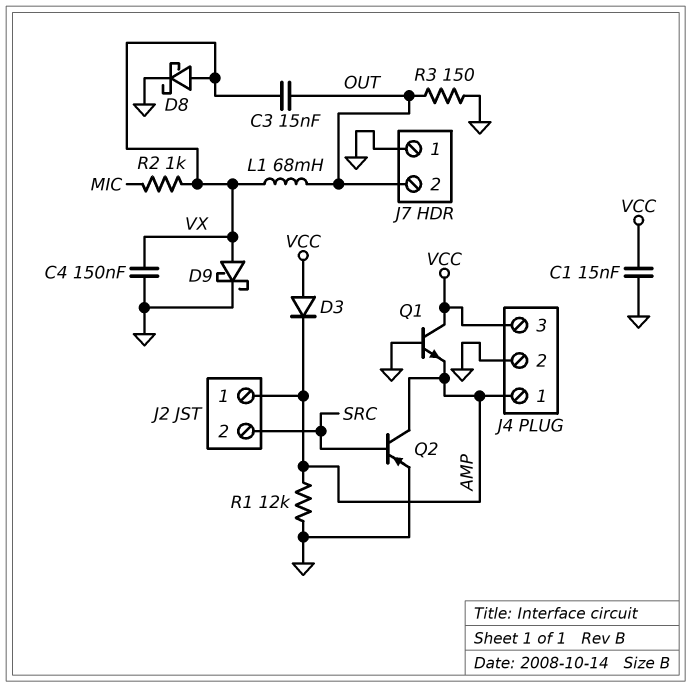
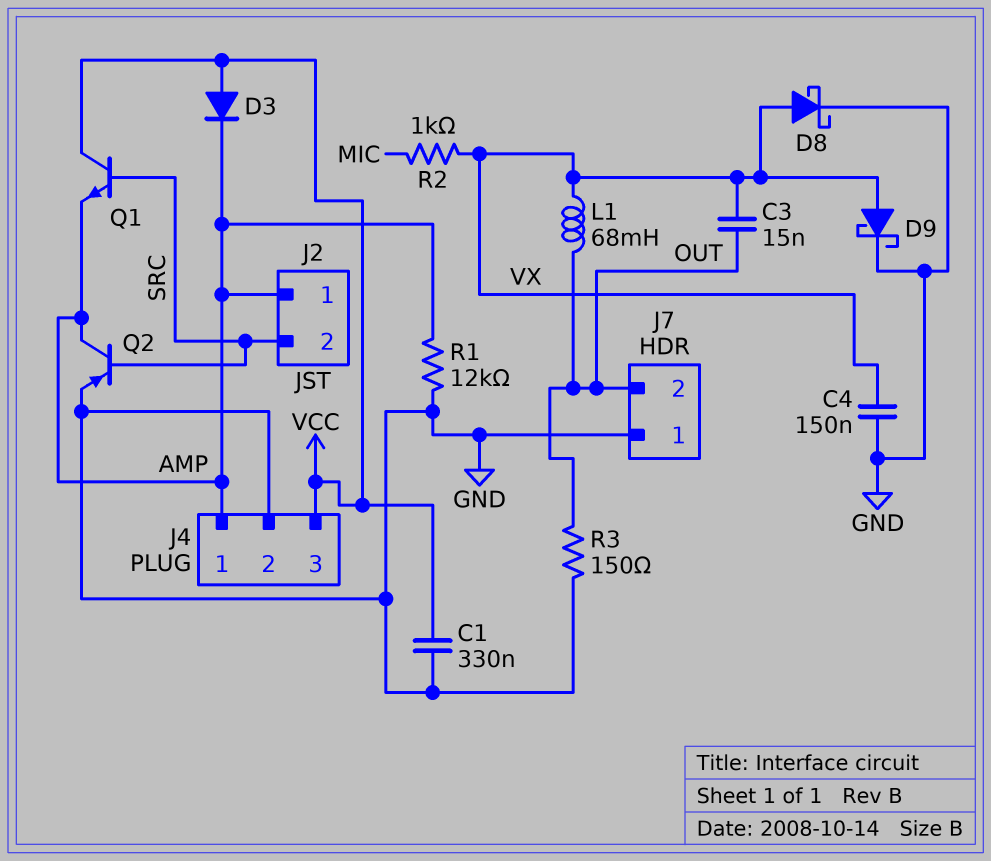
C1: 15nF (GND, VCC) -> 330nF (GND, VCC)
Q1: NPN (B GND, C VCC, E AMP) -> NPN (B SRC, C VCC, E AMP)

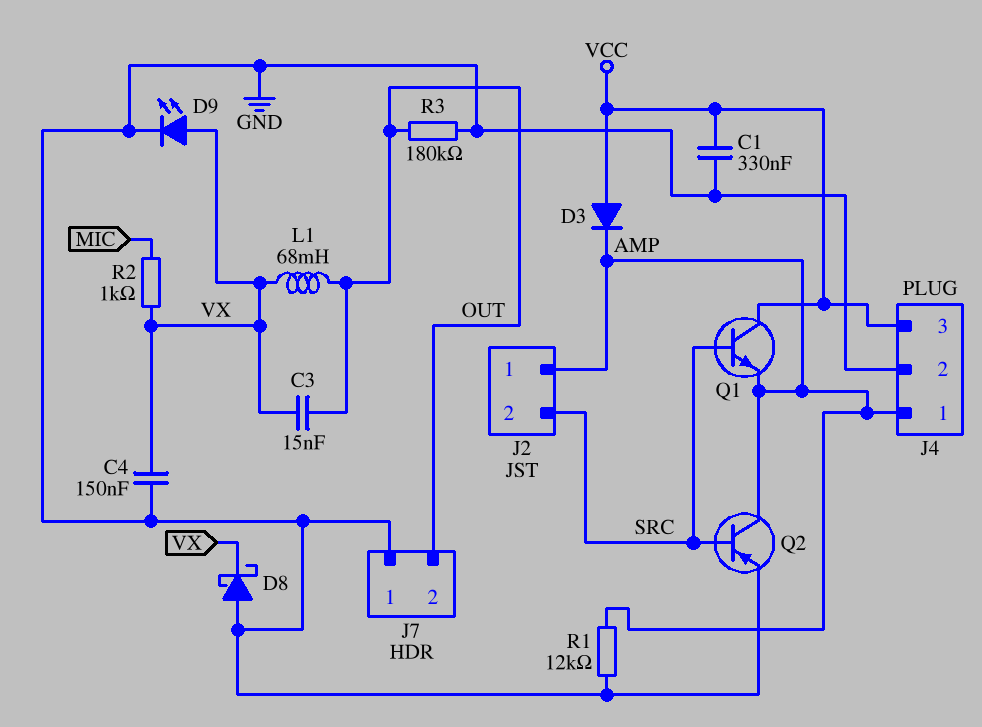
D8: schottky (A VX, K GND) -> schottky (A GND, K VX)
D9: schottky (A VX, K GND) -> LED (A VX, K GND)
R3: 150 (GND, OUT) -> 180k (GND, OUT)

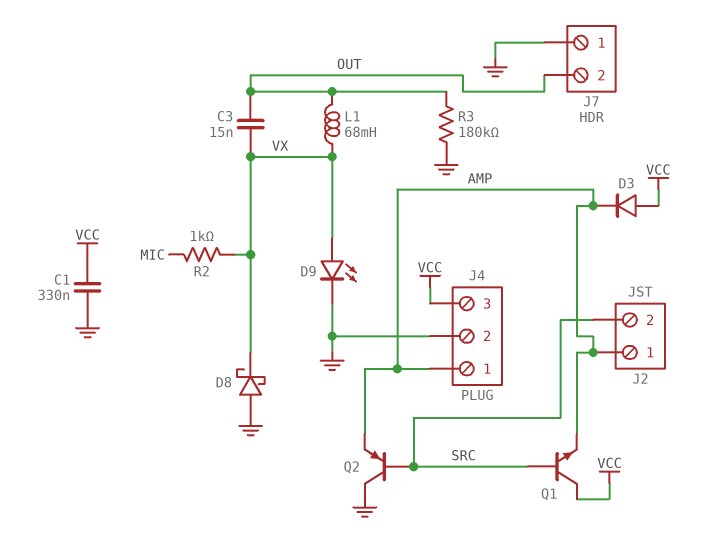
C4: 150nF (GND, VX) -> none
Q2: PNP (B SRC, C AMP, E GND) -> PNP (B SRC, C GND, E AMP)
R1: 12k (AMP, GND) -> none

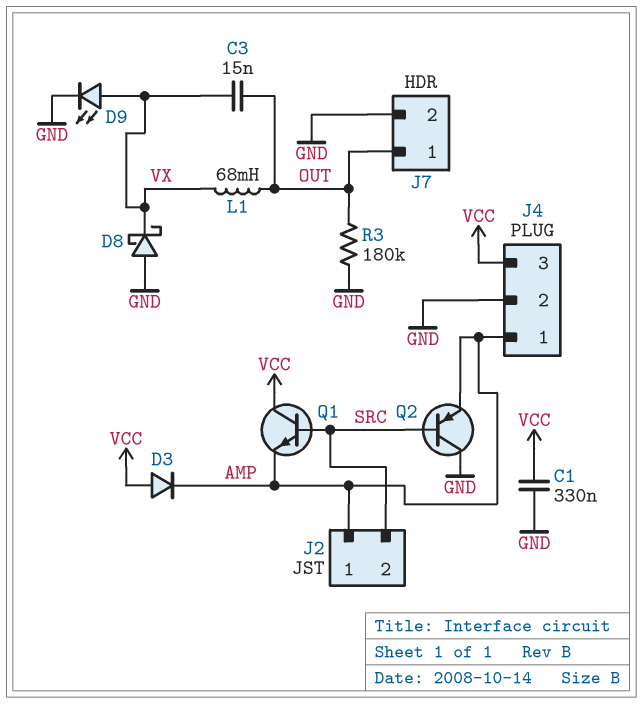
J7 pin 1: GND -> OUT
J7 pin 2: OUT -> GND
R2: 1k (MIC, VX) -> none

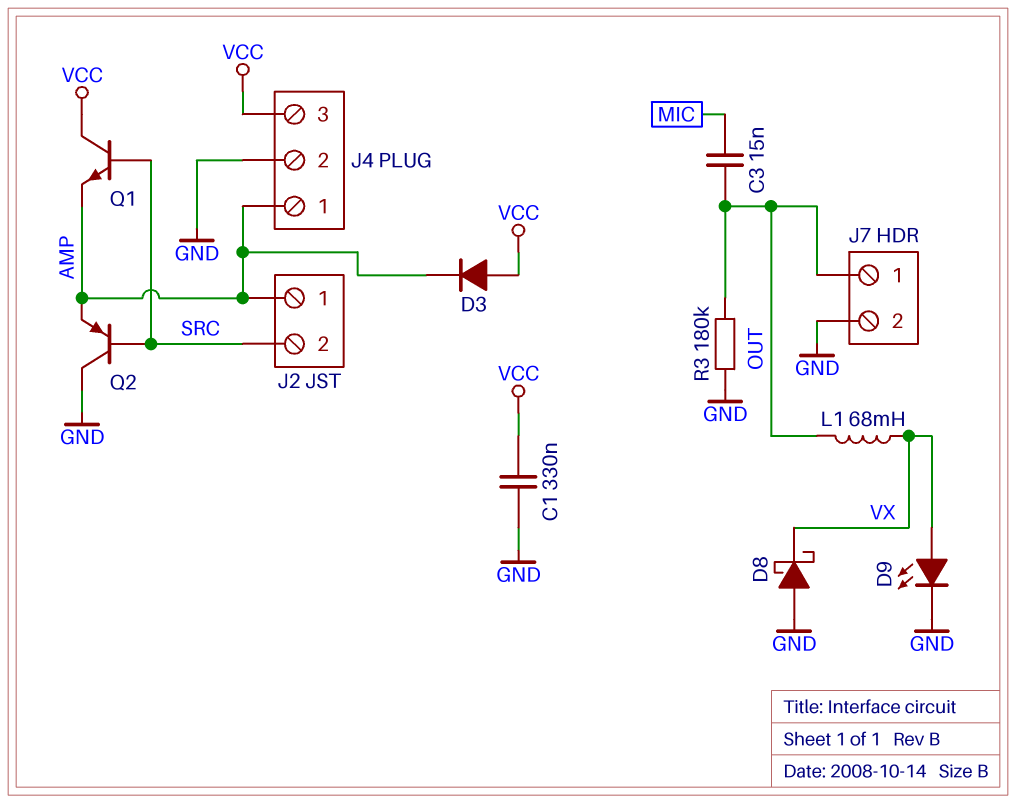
C3: 15nF (OUT, VX) -> 15nF (MIC, OUT)

